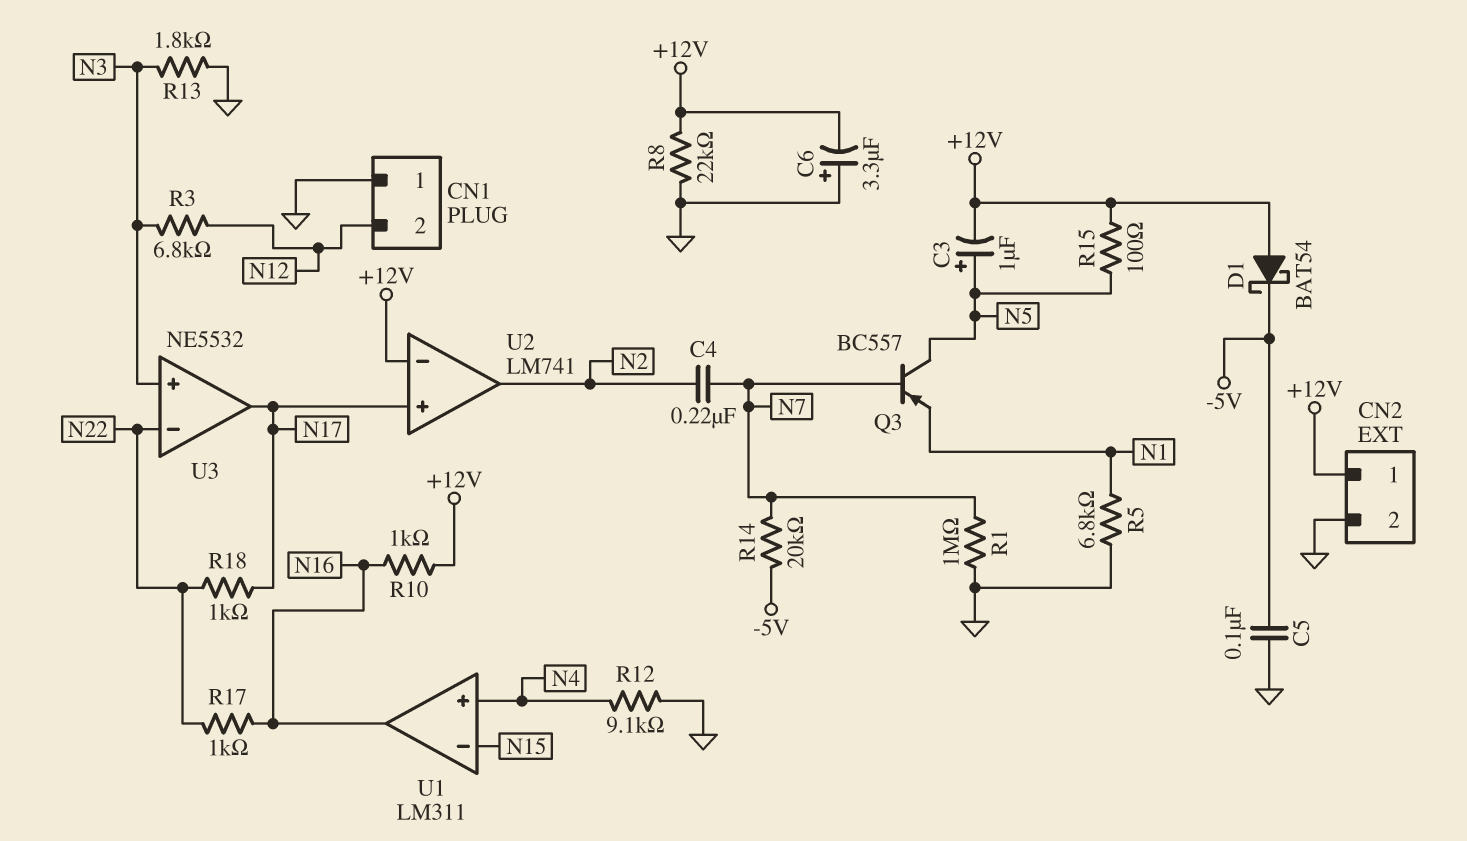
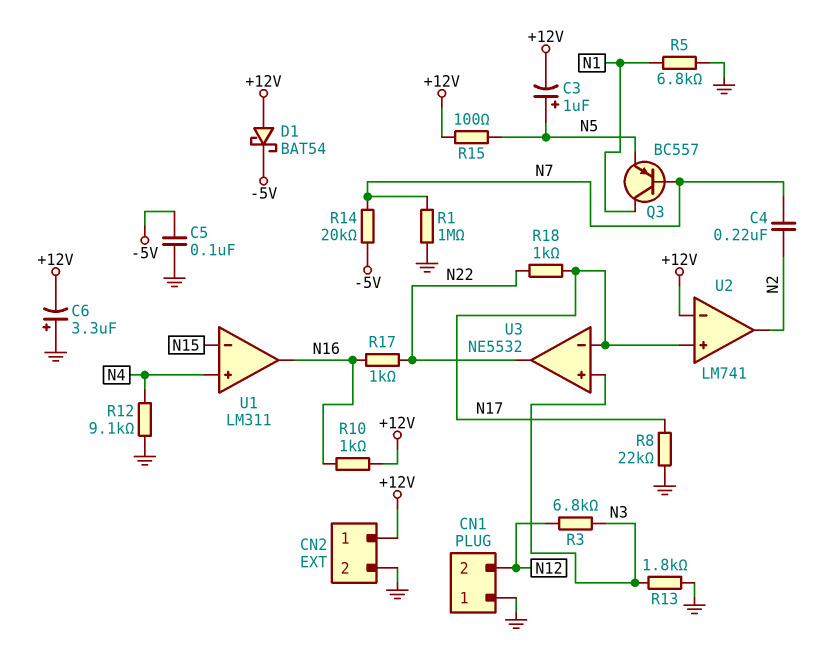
Q3: PNP BC557 (B N7, C N5, E N1) -> PNP BC557 (B N7, C N1, E N5)
R8: 22k (+12V, GND) -> 22k (GND, N17)
U3 pin in-: N22 -> N17
U3 pin out: N17 -> N22

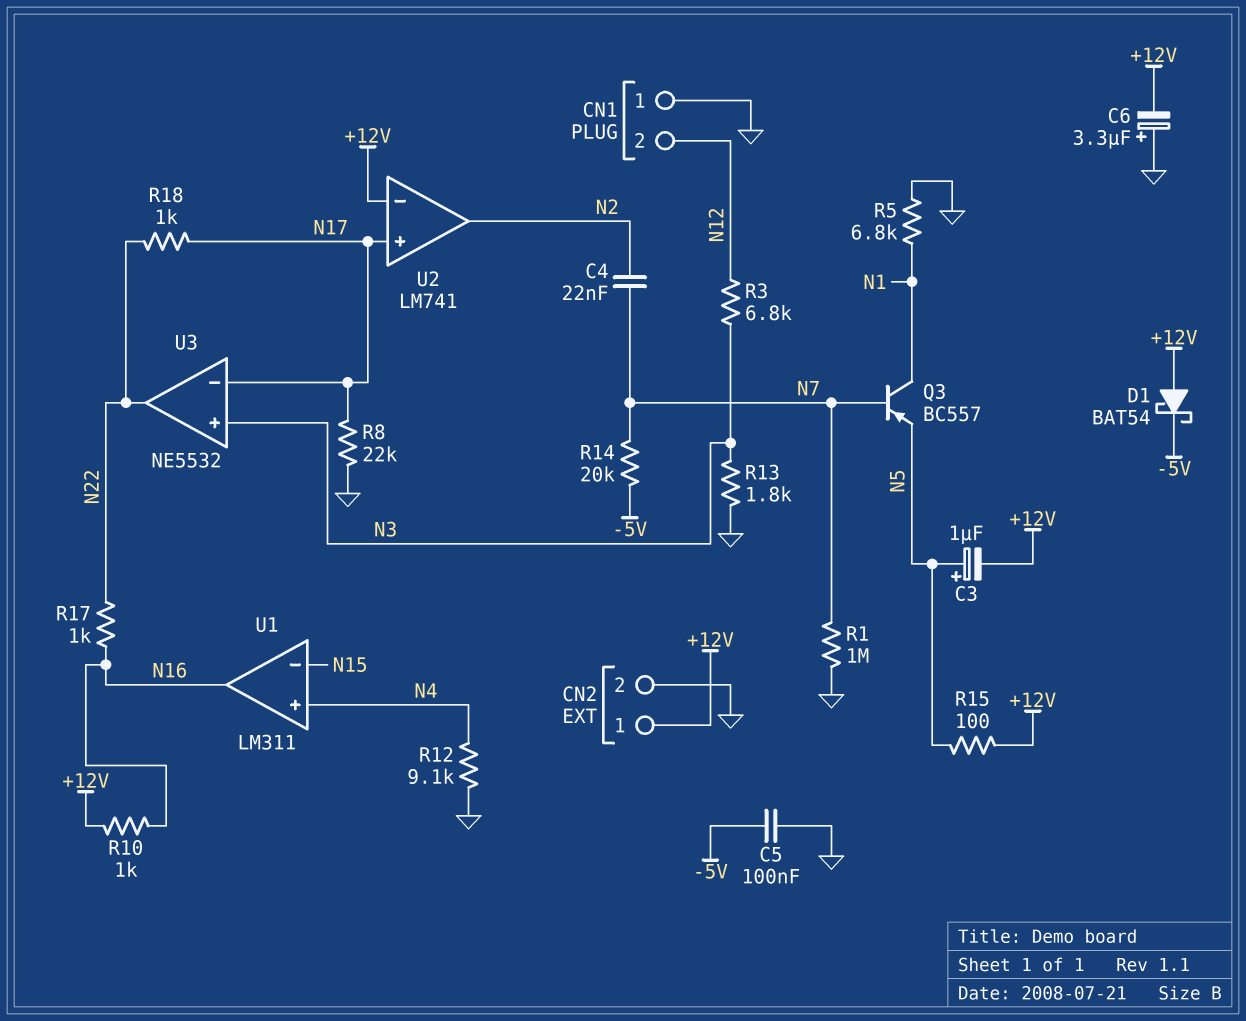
C4: 220nF (N2, N7) -> 22nF (N2, N7)

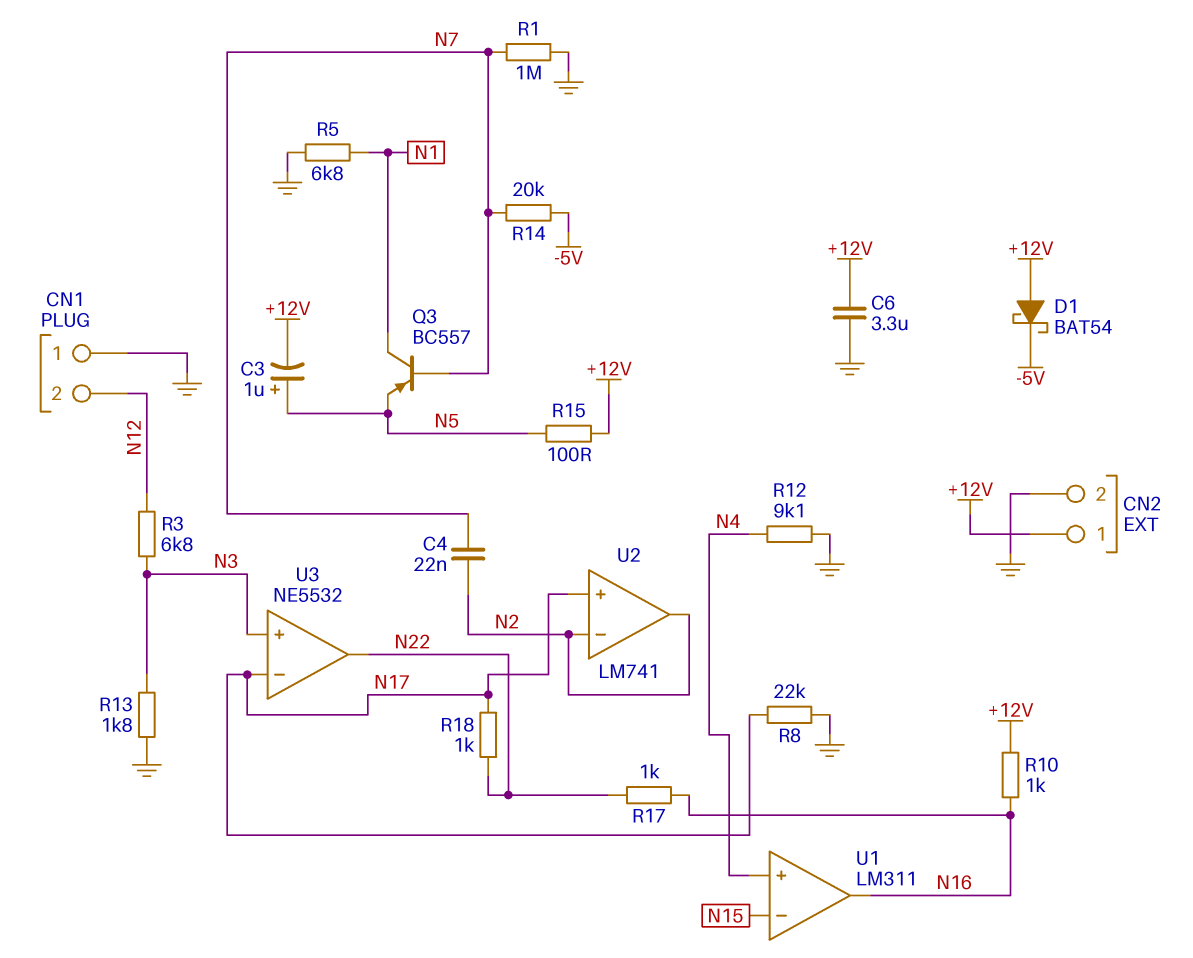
C5: 100nF (-5V, GND) -> none
C6: 3.3uF (plus GND, minus +12V) -> 3.3uF (+12V, GND)
U2 pin in-: +12V -> N2

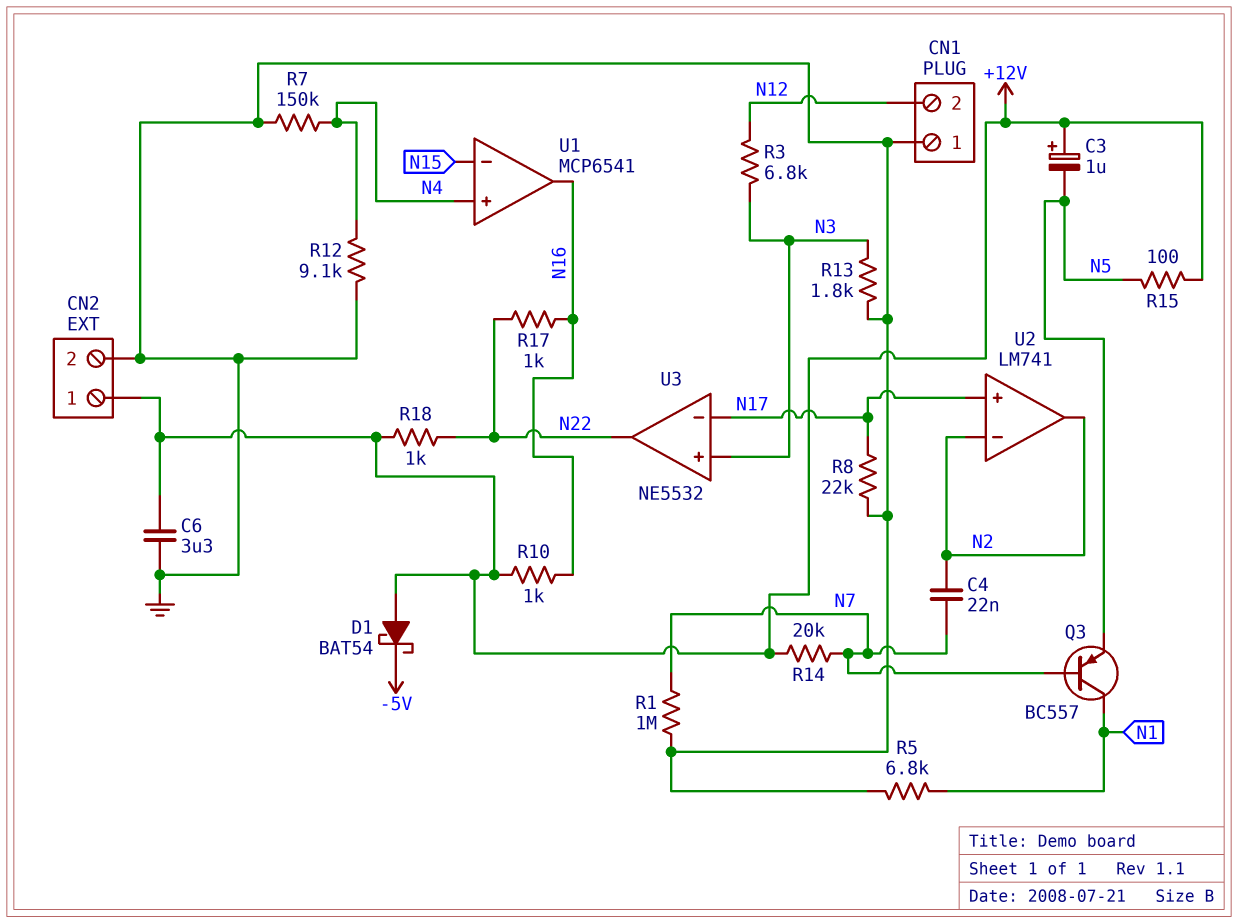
C3: 1uF (plus N5, minus +12V) -> 1uF (plus +12V, minus N5)
R7: none -> 150k (GND, N4)
R14: 20k (-5V, N7) -> 20k (+12V, N7)
R18: 1k (N17, N22) -> 1k (+12V, N22)
U1: LM311 -> MCP6541

